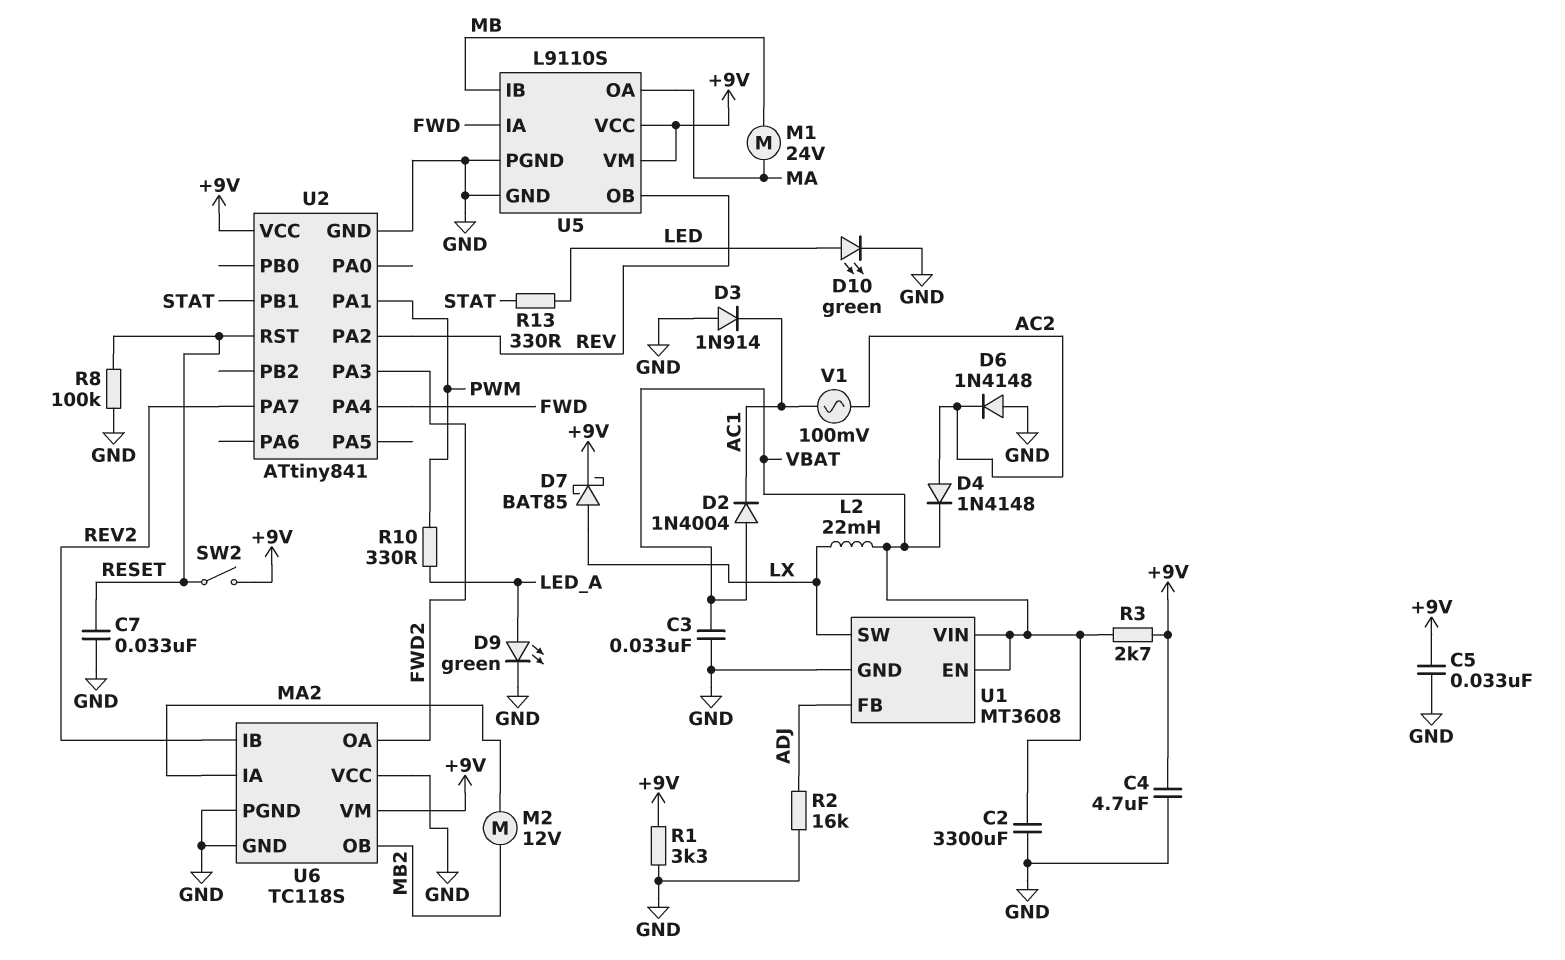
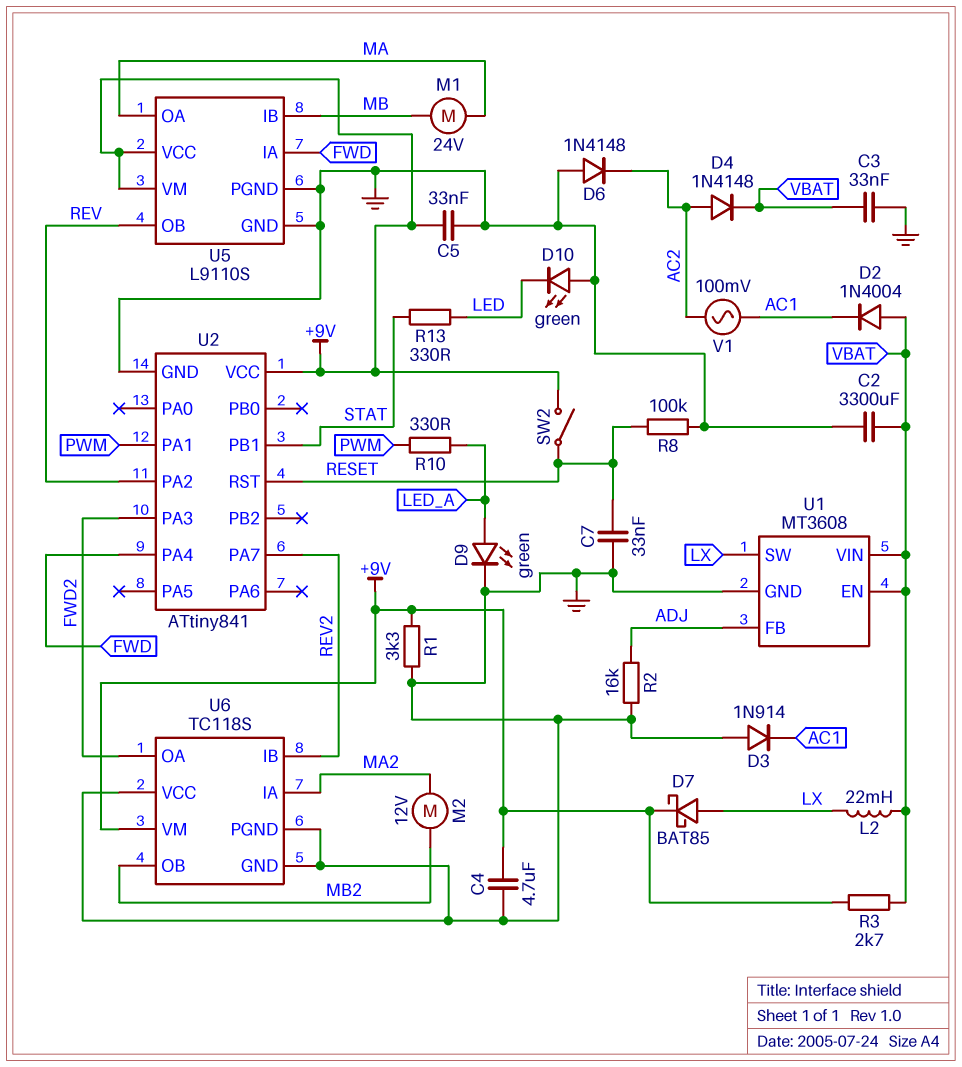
D10: LED green (A LED, K GND) -> LED green (A GND, K LED)

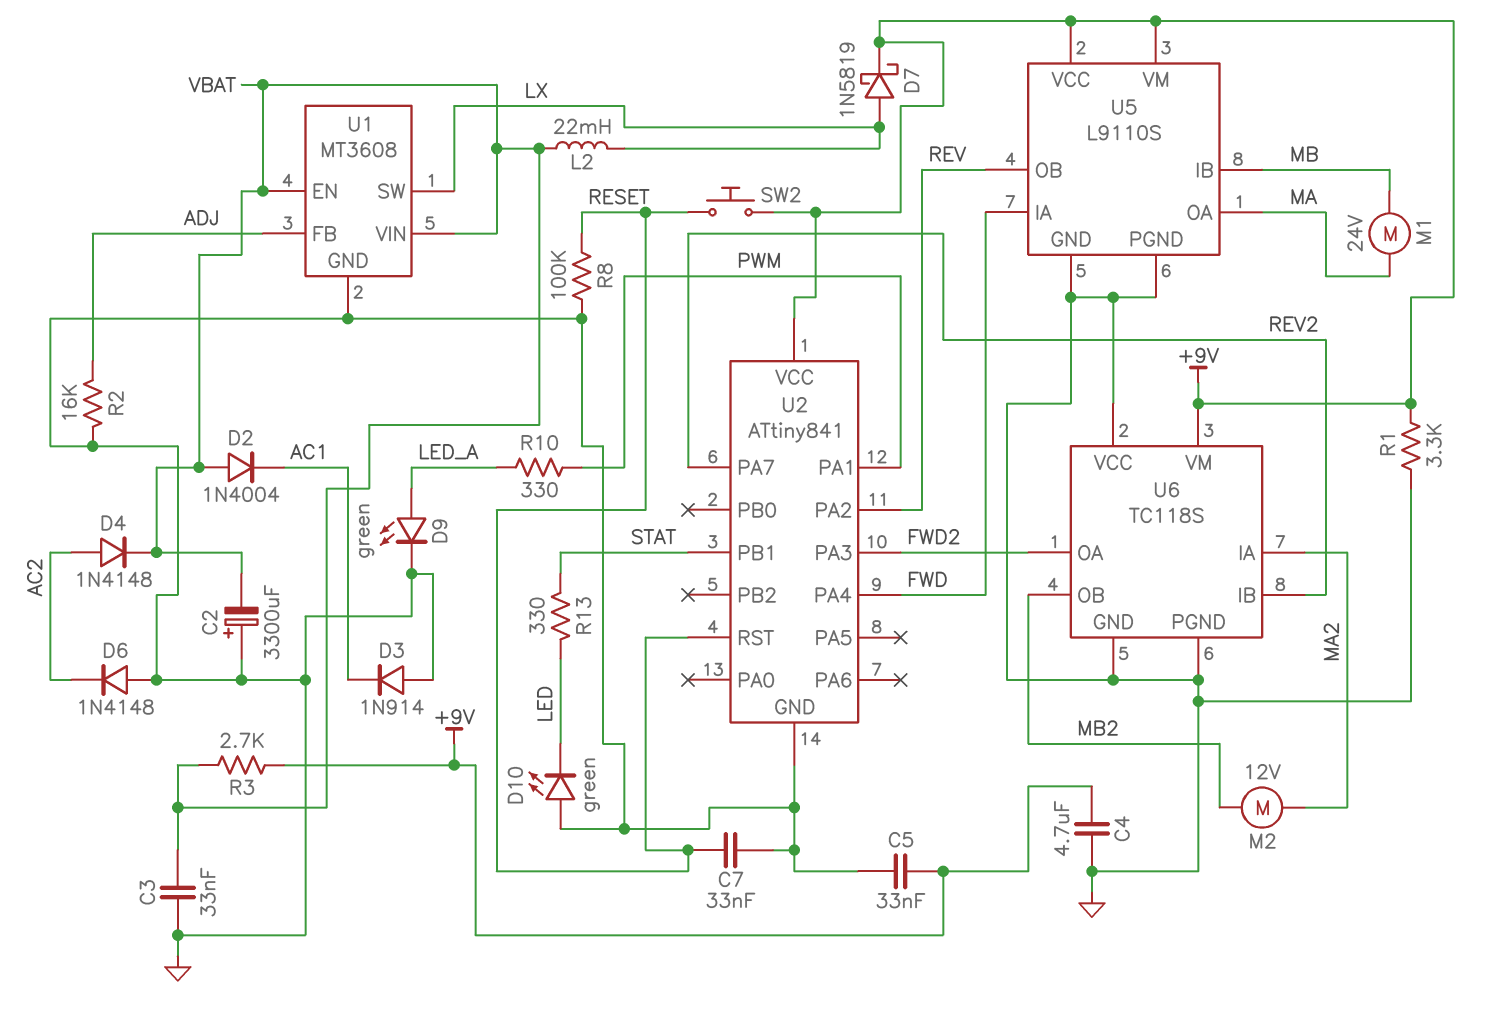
C2: 3300uF (GND, VBAT) -> 3300uF (plus GND, minus VBAT)
D7: schottky BAT85 (A LX, K +9V) -> schottky 1N5819 (A LX, K +9V)
SW2: switch (+9V, RESET) -> button (+9V, RESET)
V1: AC 100mV (AC1, AC2) -> none

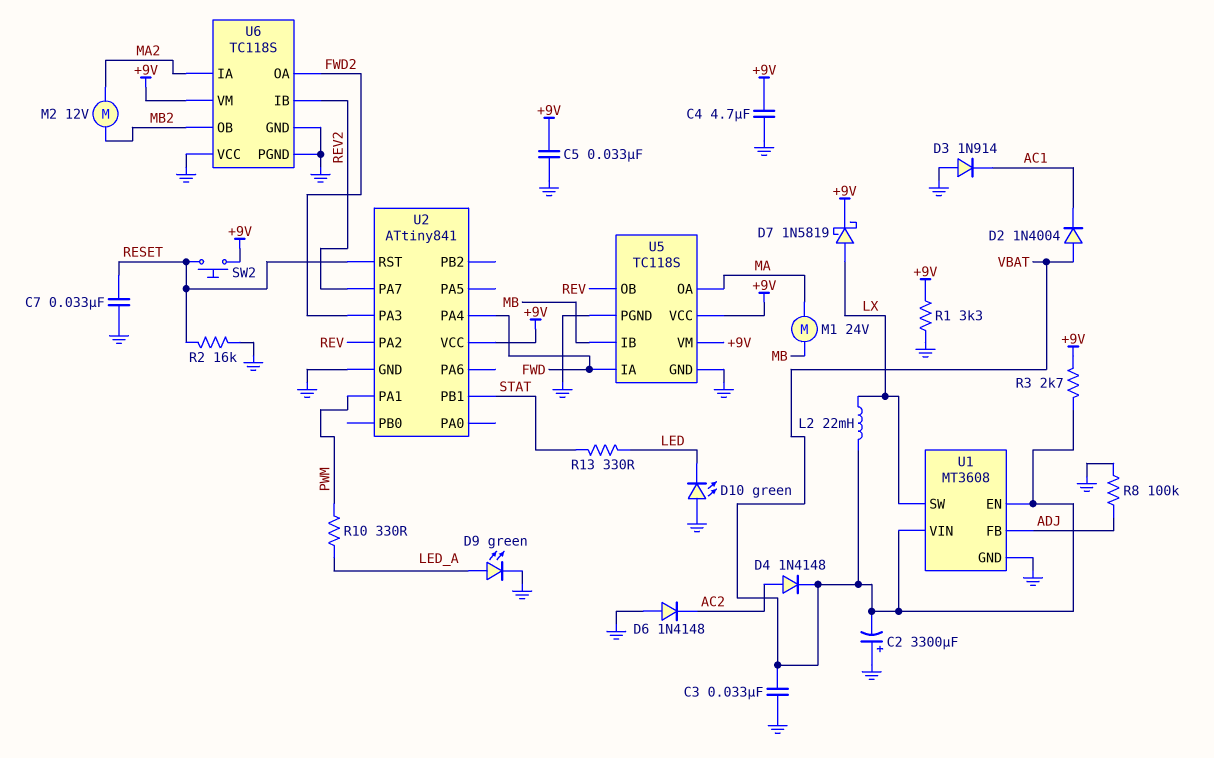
R2: 16k (ADJ, GND) -> 16k (GND, RESET)
R8: 100k (GND, RESET) -> 100k (ADJ, GND)
U5: L9110S -> TC118S

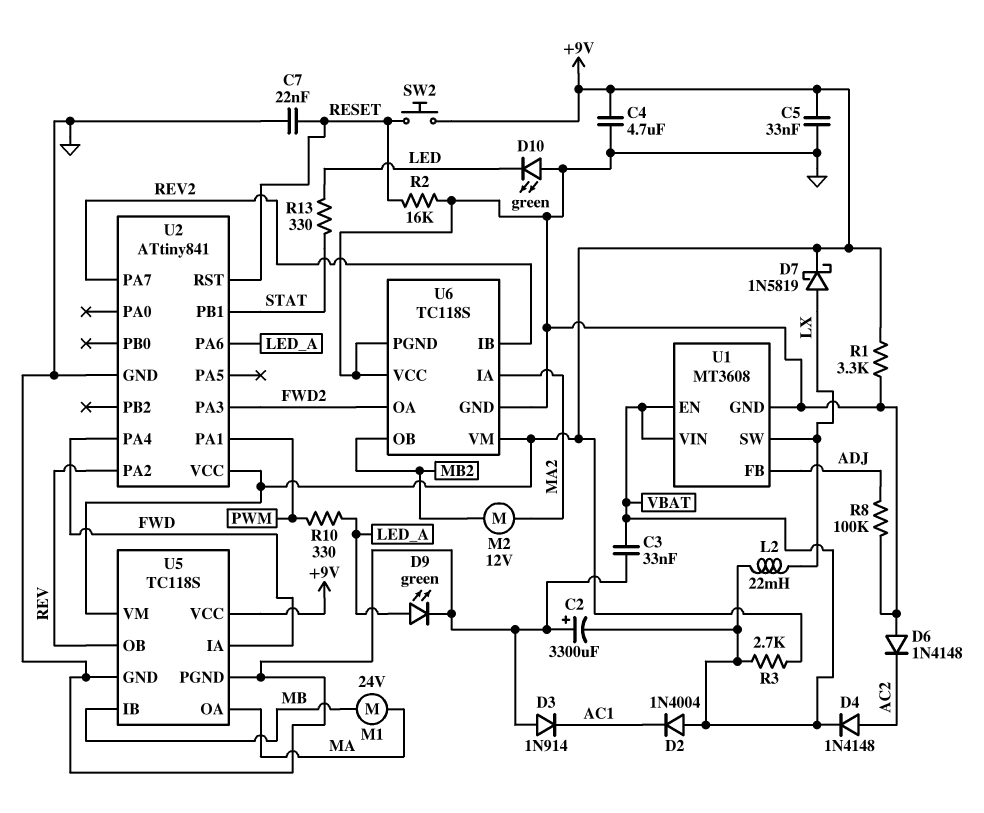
C7: 33nF (GND, RESET) -> 22nF (GND, RESET)
U2 pin PA6: none -> LED_A

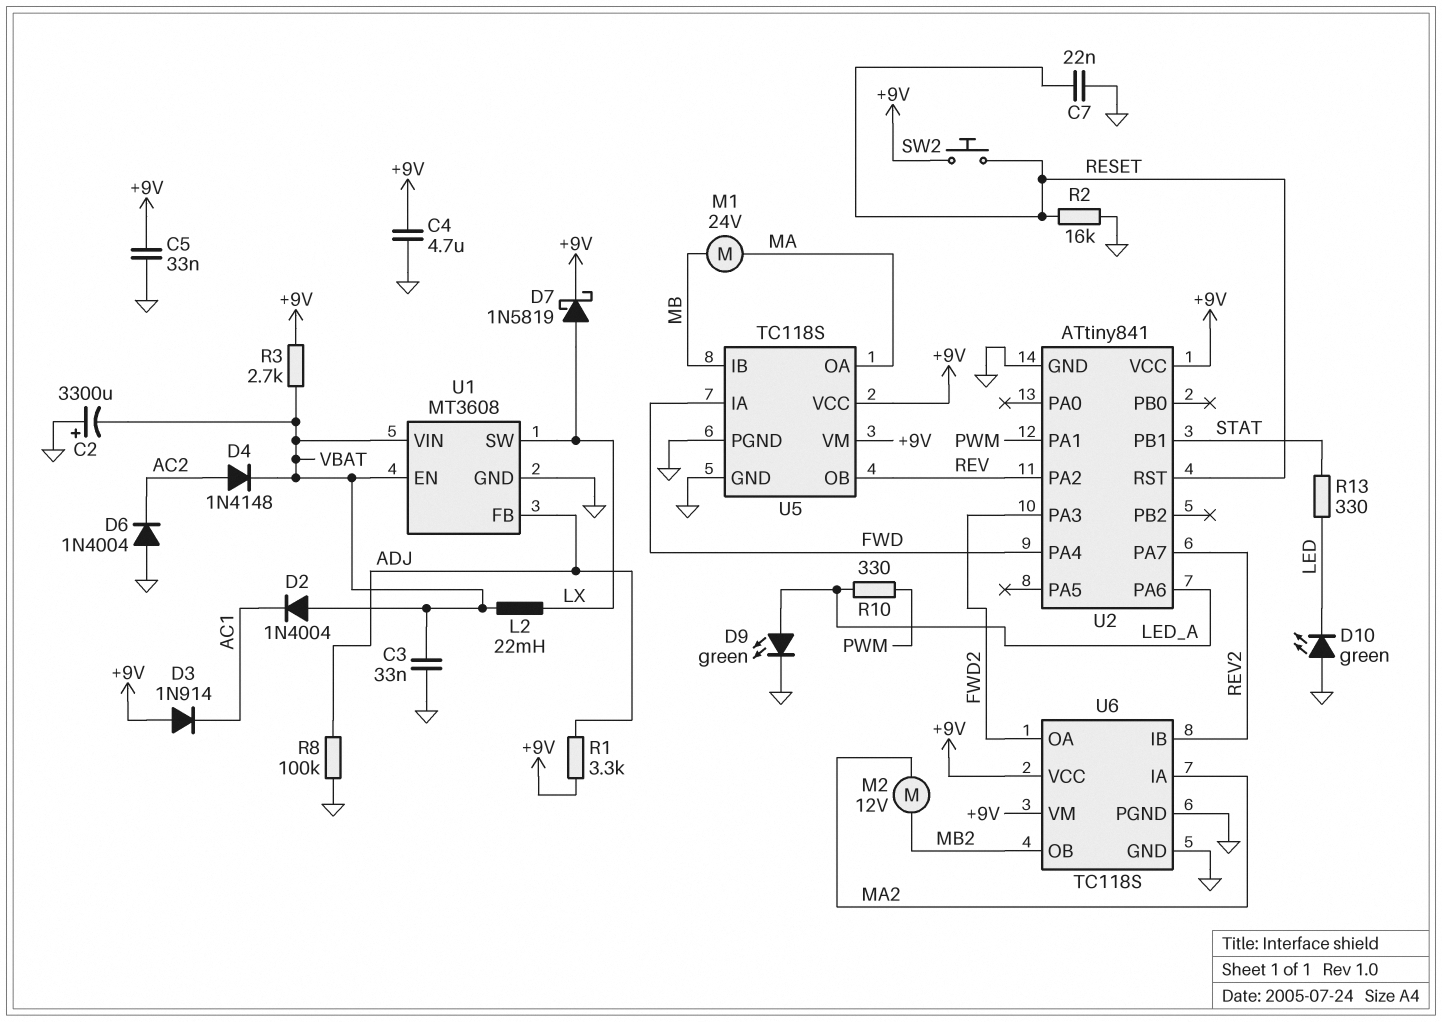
D3: diode 1N914 (A GND, K AC1) -> diode 1N914 (A +9V, K AC1)
D6: diode 1N4148 (A GND, K AC2) -> diode 1N4004 (A GND, K AC2)
R1: 3.3k (+9V, GND) -> 3.3k (+9V, ADJ)
U6 pin VCC: GND -> +9V

